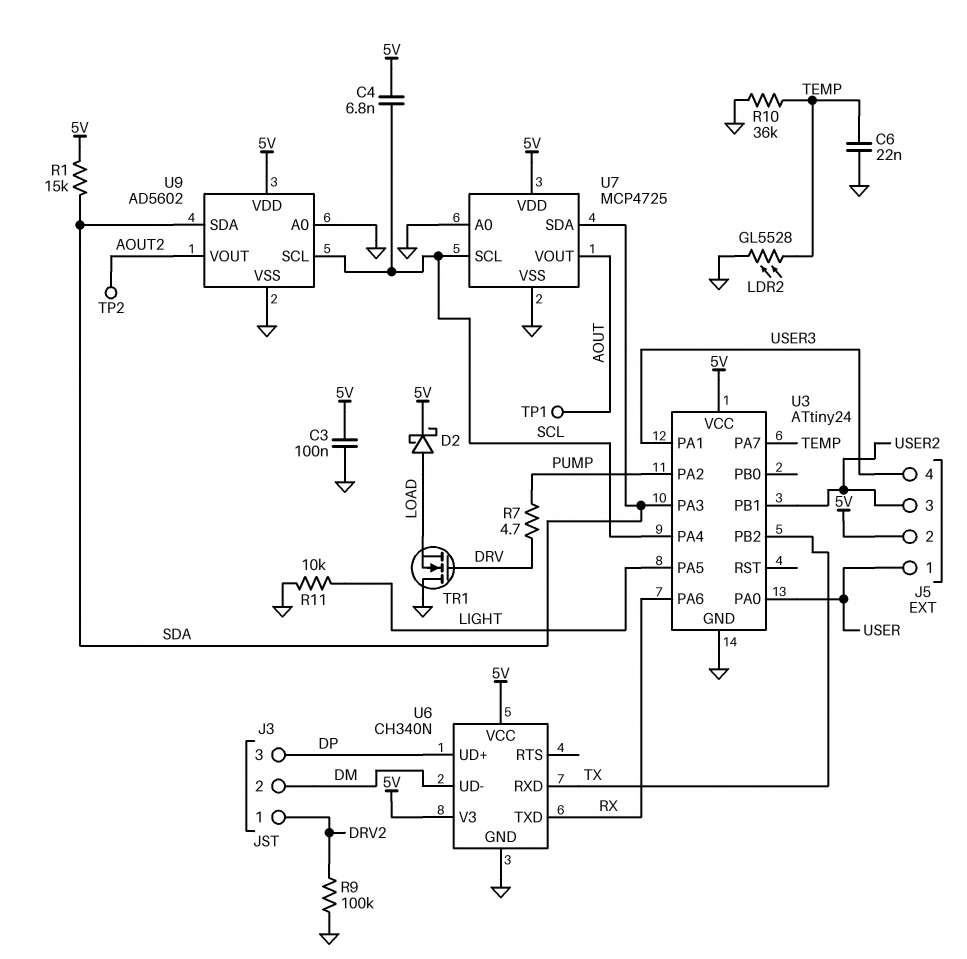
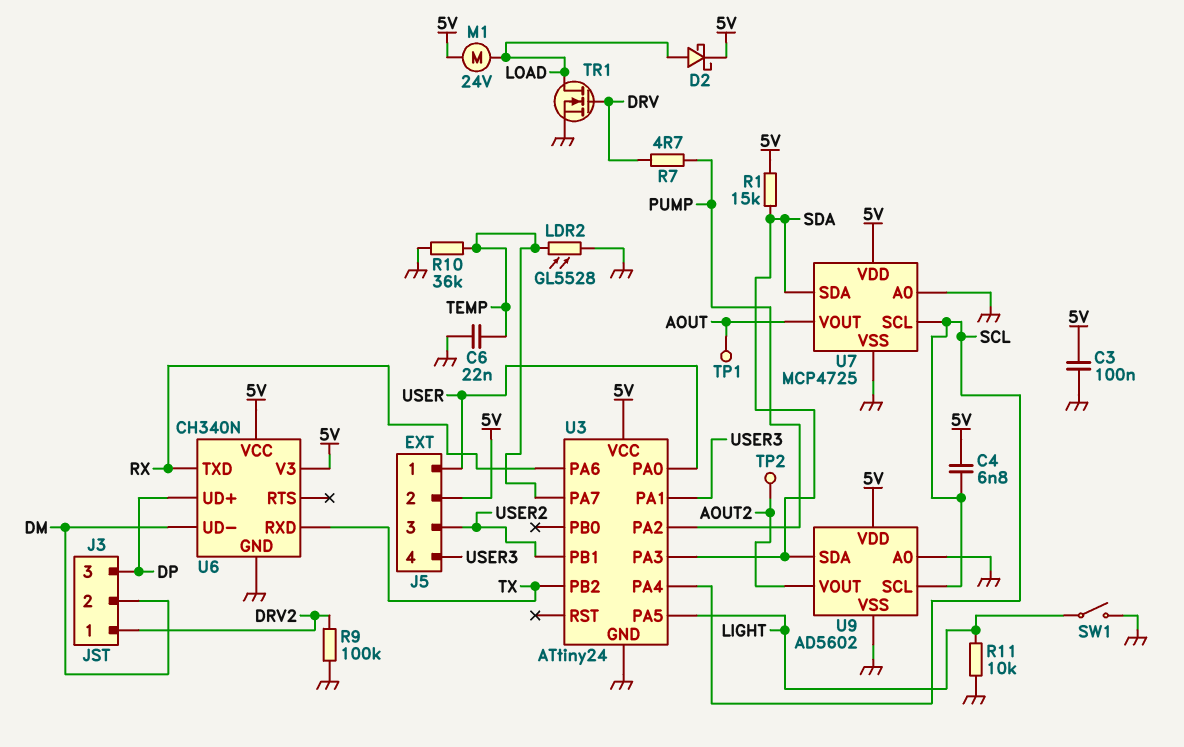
M1: none -> motor 24V (5V, LOAD)
SW1: none -> switch (GND, LIGHT)
TR1: NMOS (G DRV, D GND, S LOAD) -> NMOS (G DRV, D LOAD, S GND)

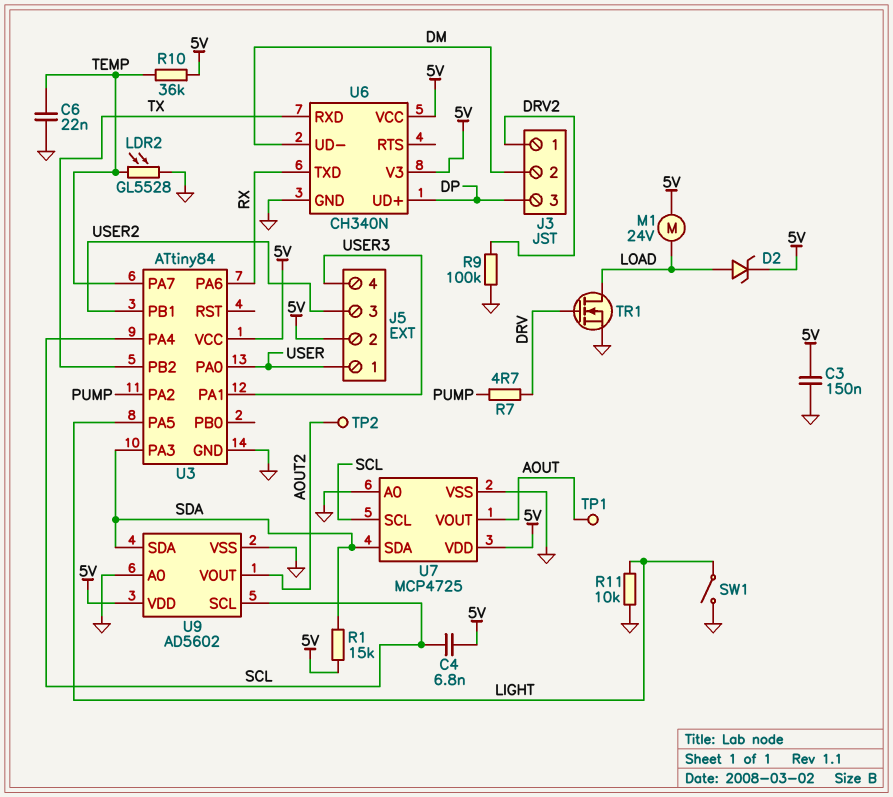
C3: 100nF (5V, GND) -> 150nF (5V, GND)
D2: schottky (A LOAD, K 5V) -> zener (A LOAD, K 5V)
R10: 36k (GND, TEMP) -> 36k (5V, TEMP)
U3: ATtiny24 -> ATtiny84

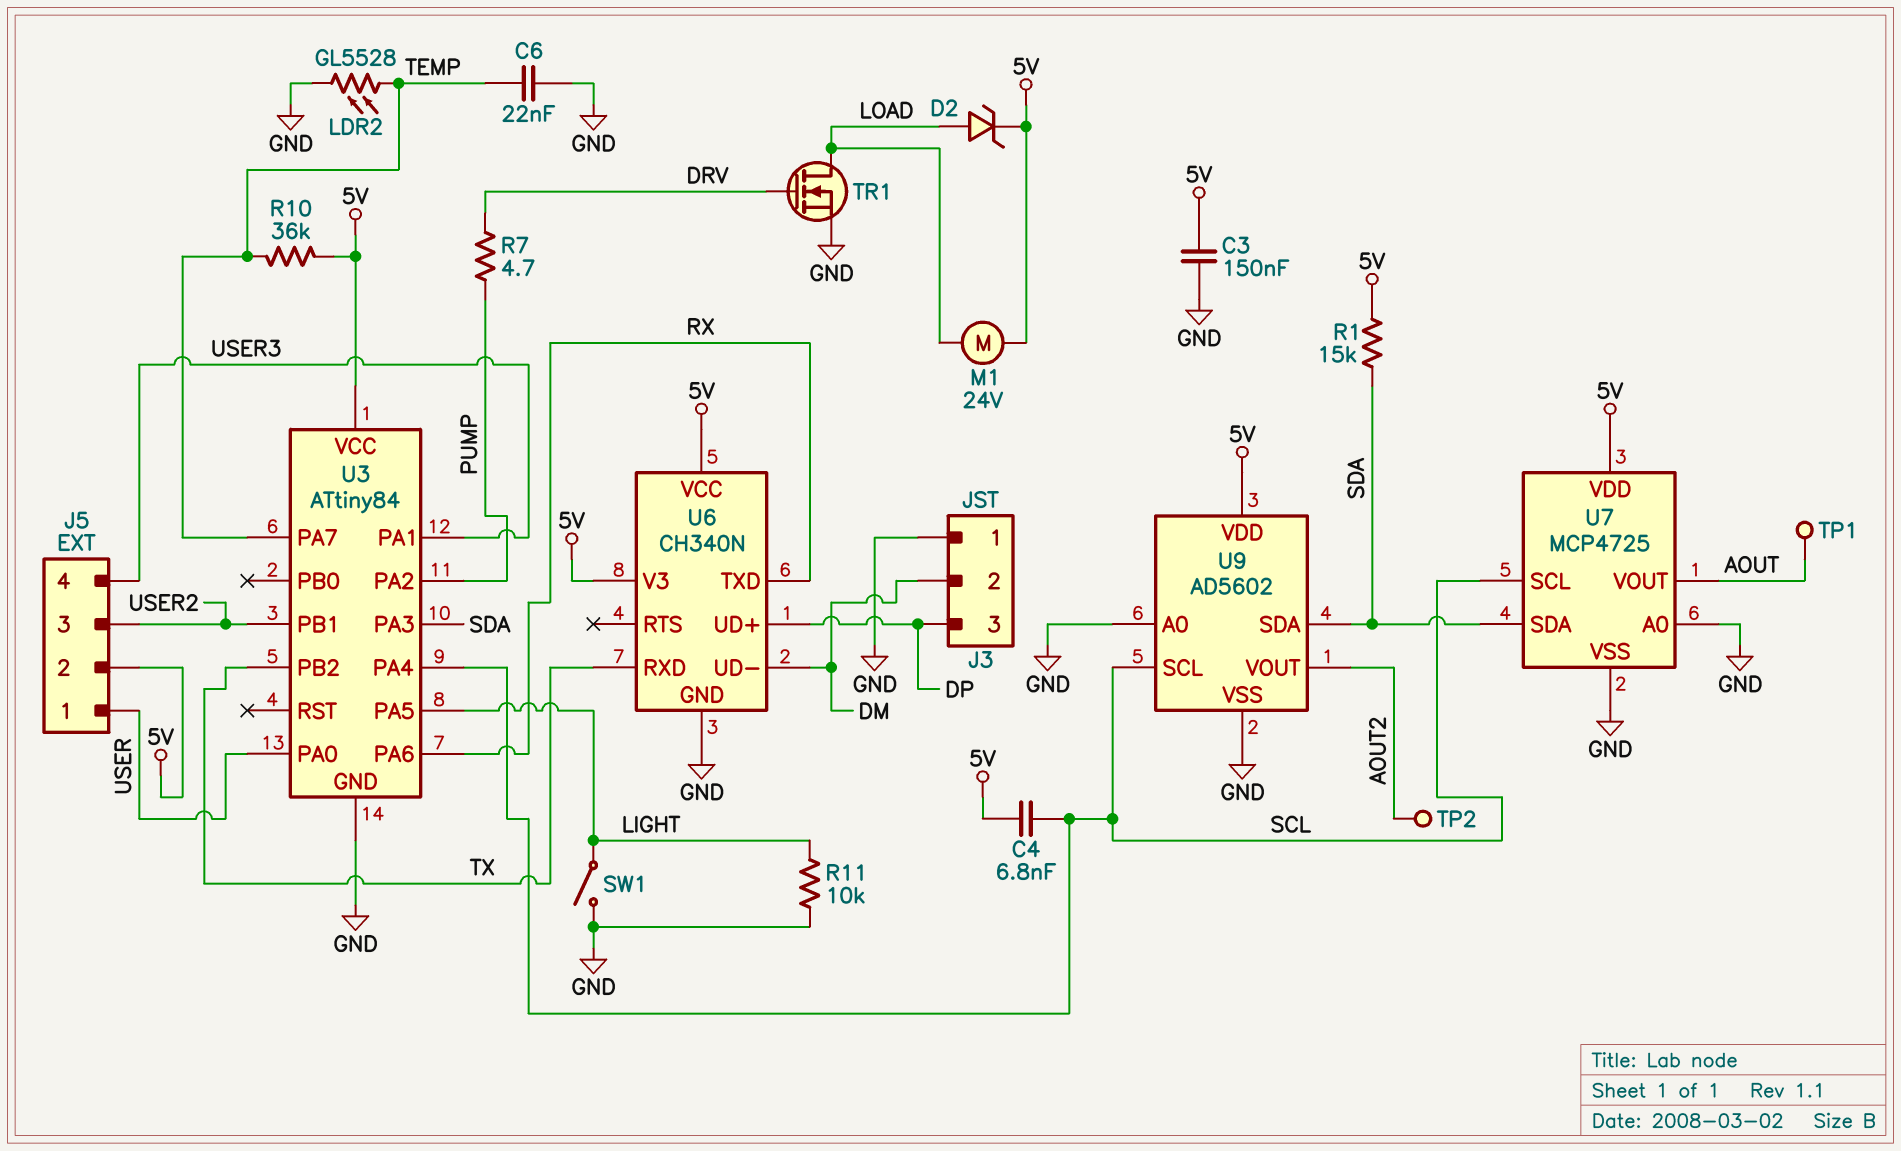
J3 pin 1: DRV2 -> GND
R9: 100k (DRV2, GND) -> none

